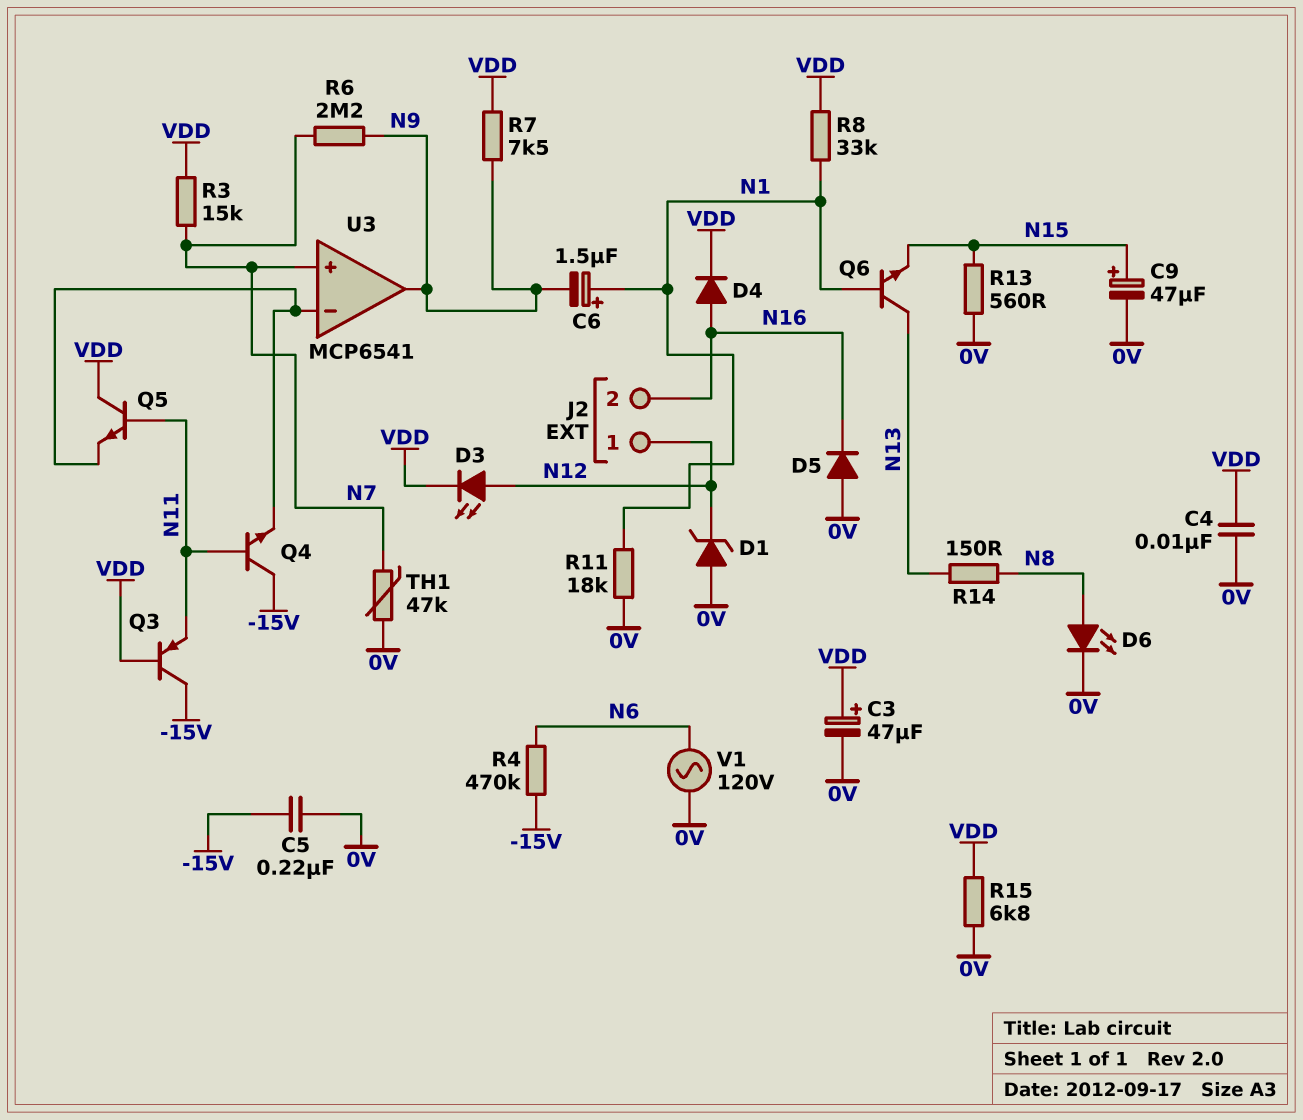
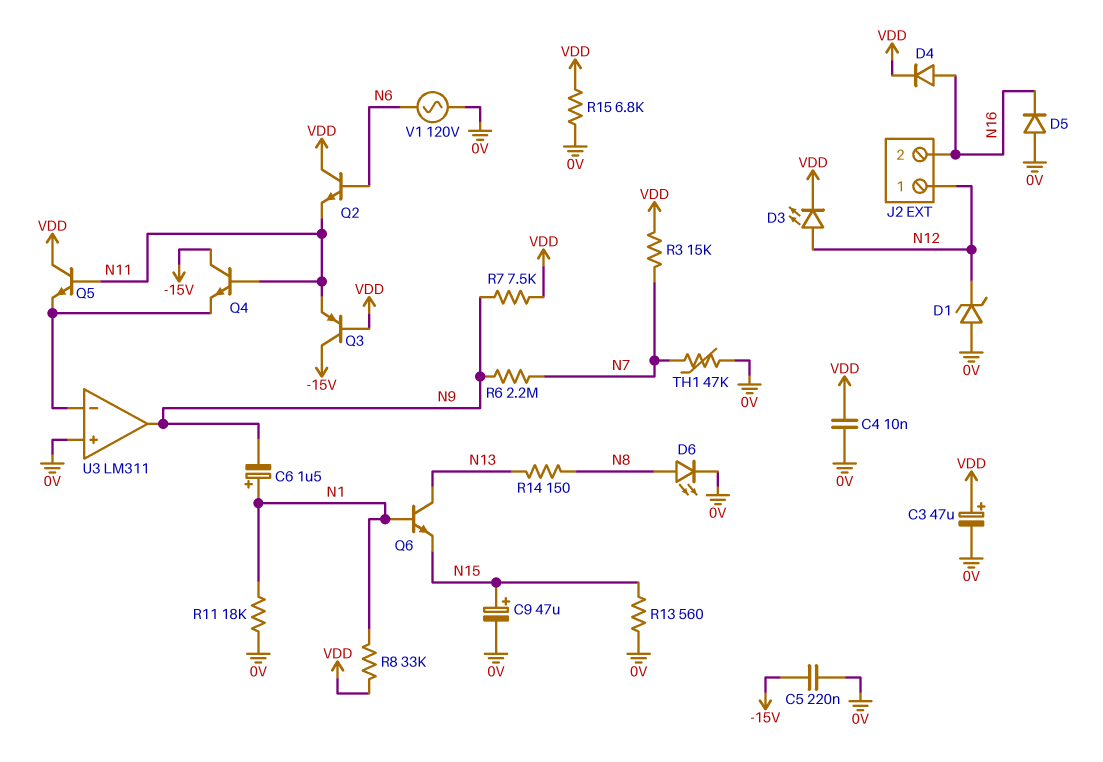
Q2: none -> NPN (B N6, C VDD, E N11)
R4: 470k (-15V, N6) -> none
U3: MCP6541 -> LM311
U3 pin in+: N7 -> 0V

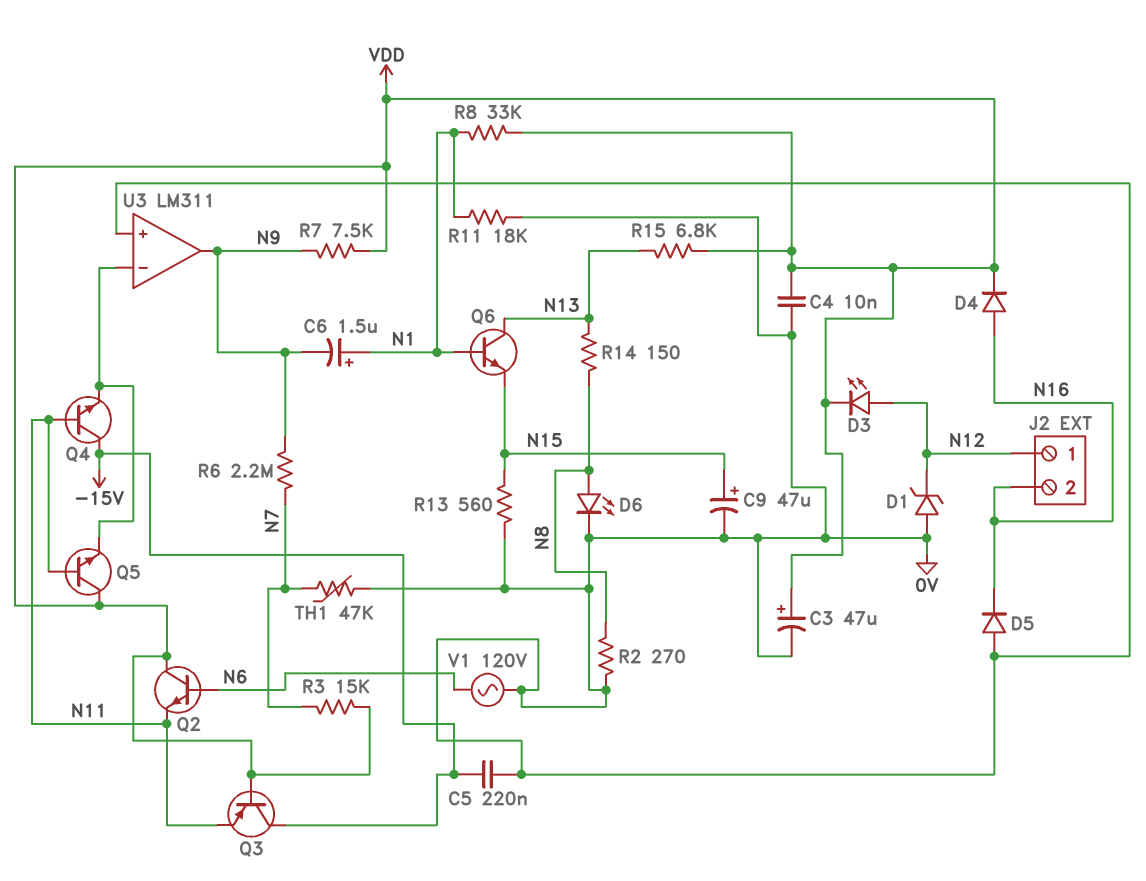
R2: none -> 270 (0V, N8)
R15: 6.8k (0V, VDD) -> 6.8k (N13, VDD)

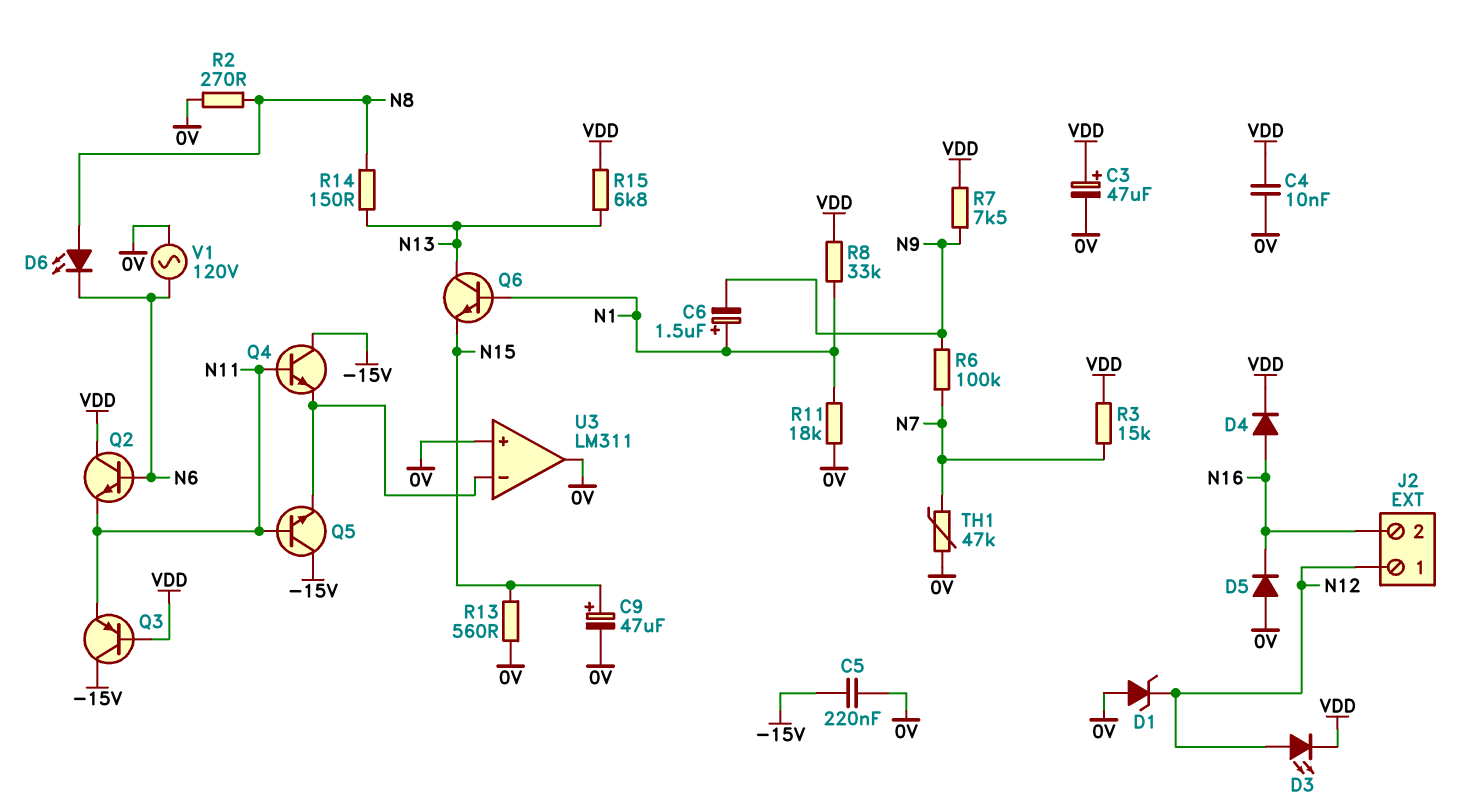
D6: LED (A N8, K 0V) -> LED (A N8, K N6)
Q5: NPN (B N11, C VDD, E U3/in-) -> NPN (B N11, C -15V, E U3/in-)
R6: 2.2M (N7, N9) -> 100k (N7, N9)
U3 pin out: N9 -> 0V

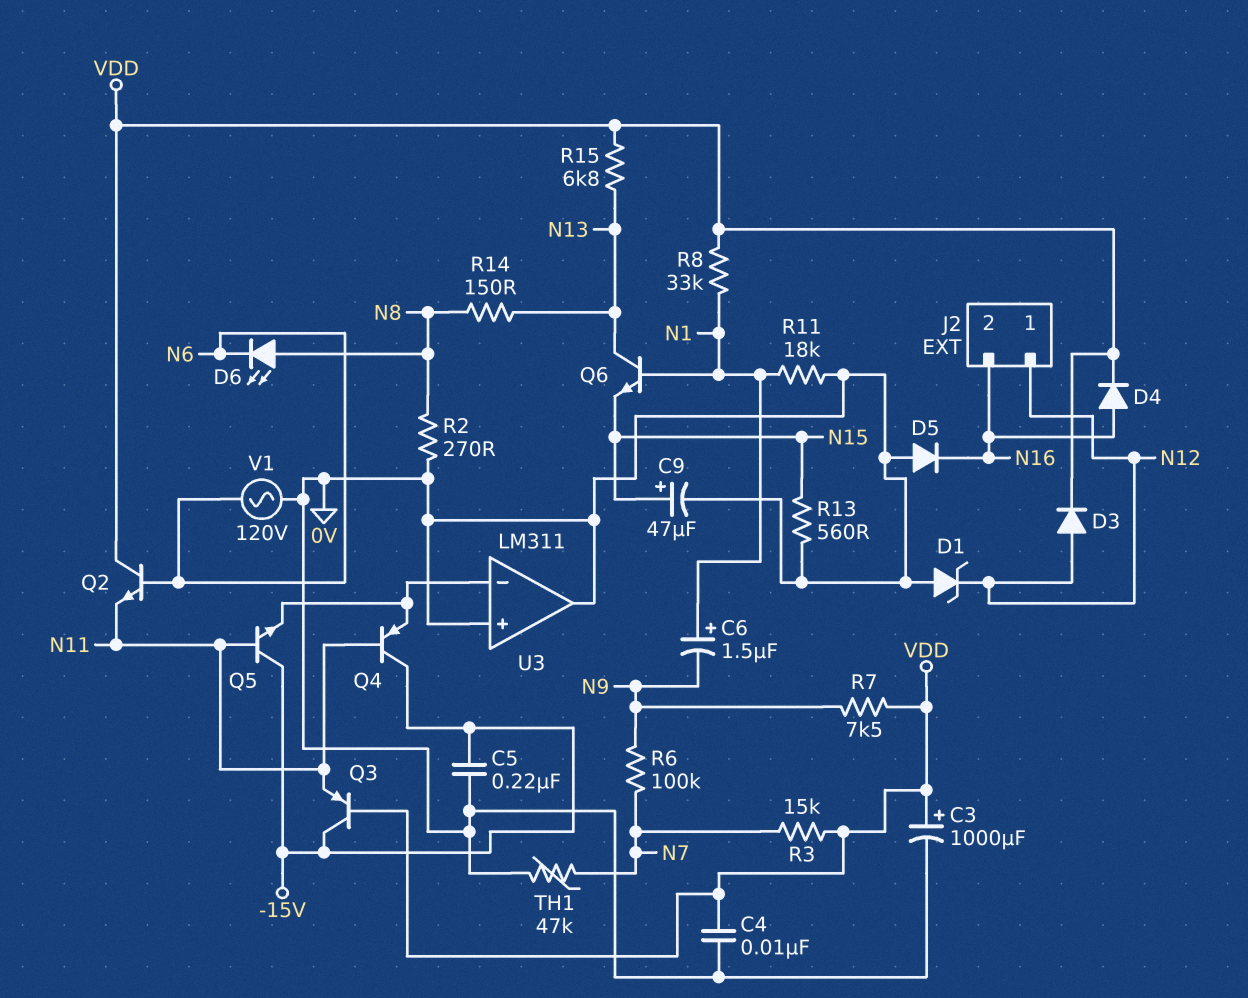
C3: 47uF (plus VDD, minus 0V) -> 1000uF (plus VDD, minus 0V)
D3: LED (A N12, K VDD) -> diode (A N12, K VDD)
Q4: NPN (B N11, C -15V, E U3/in-) -> PNP (B N11, C -15V, E U3/in-)

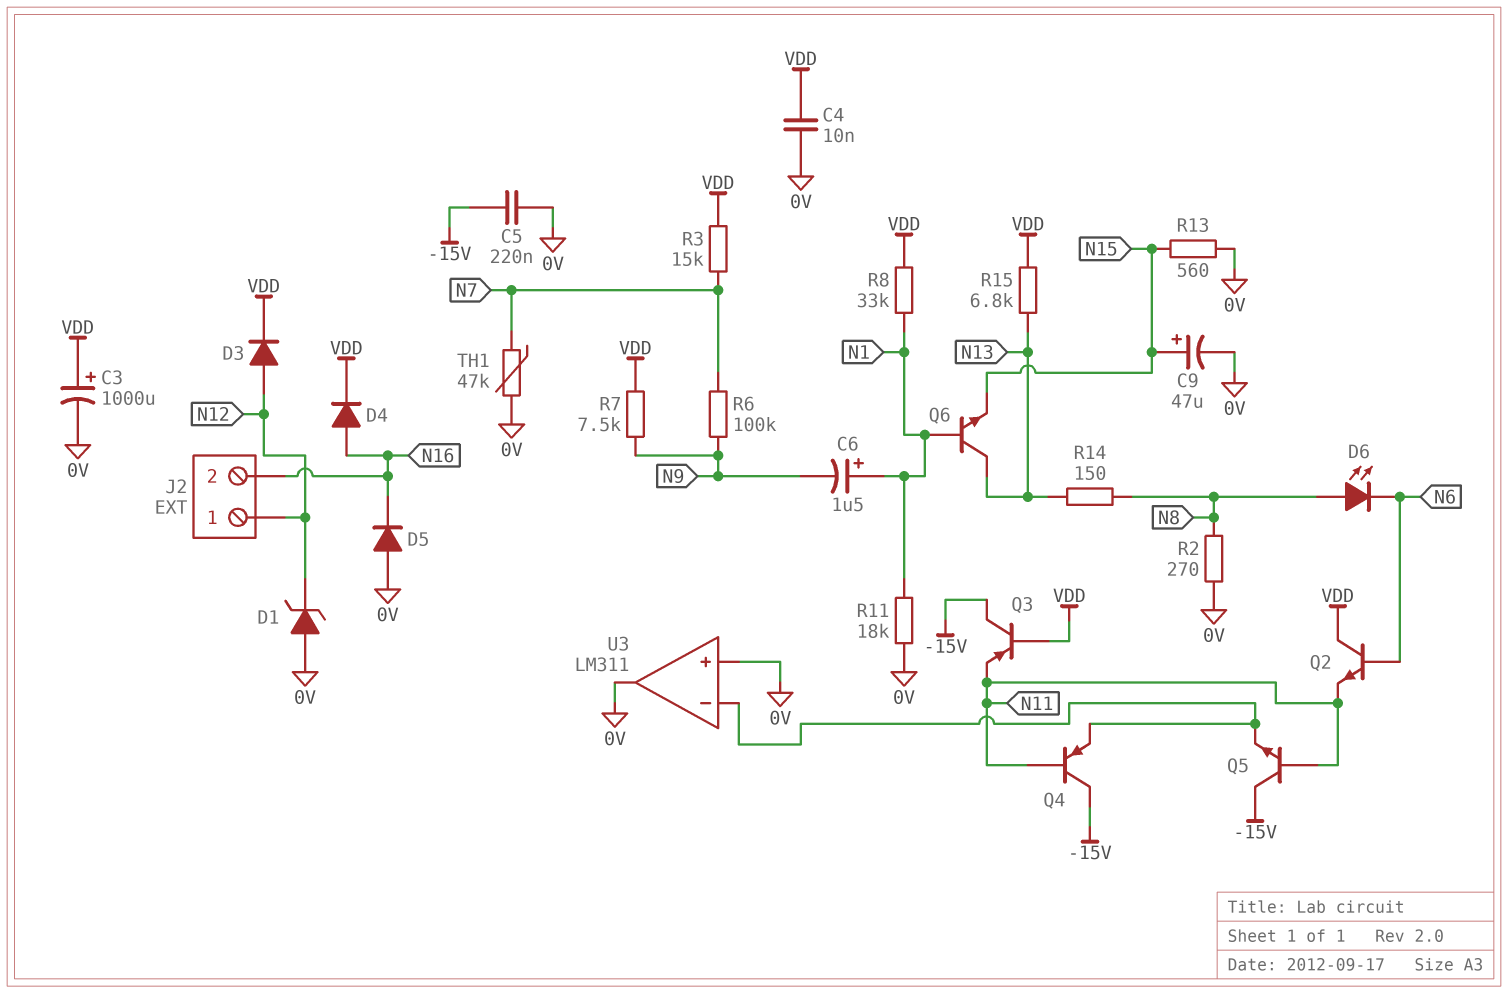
V1: AC 120V (0V, N6) -> none

